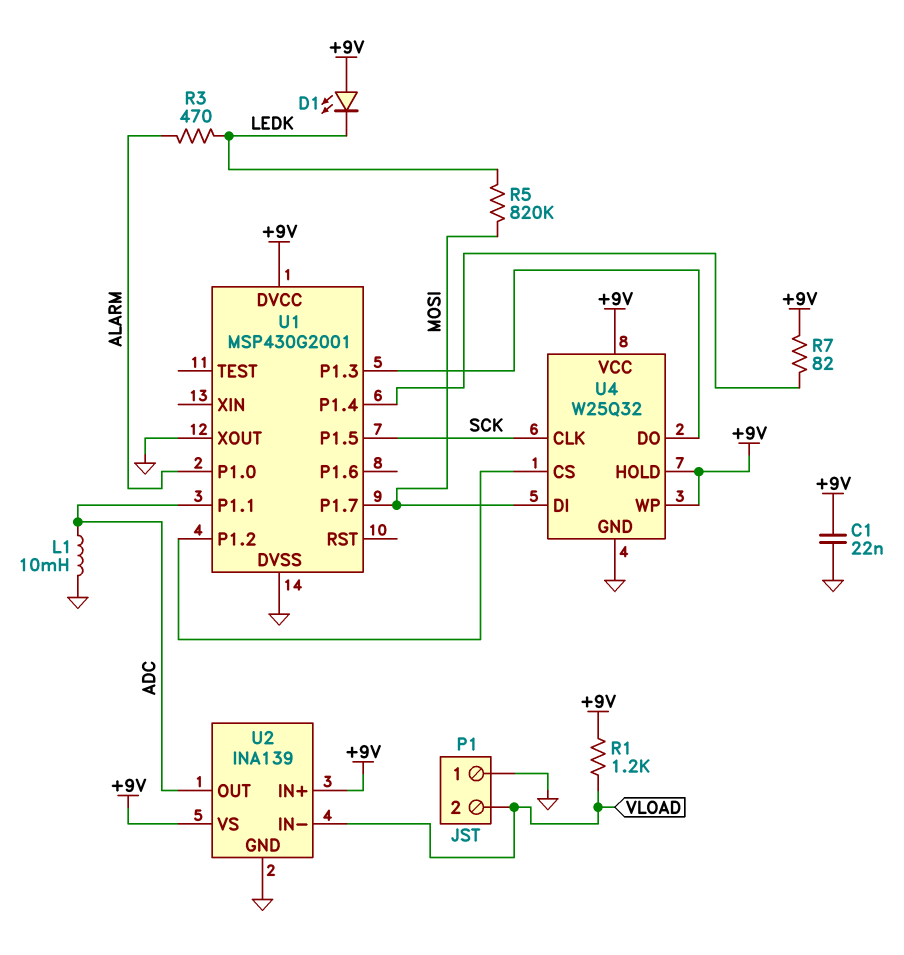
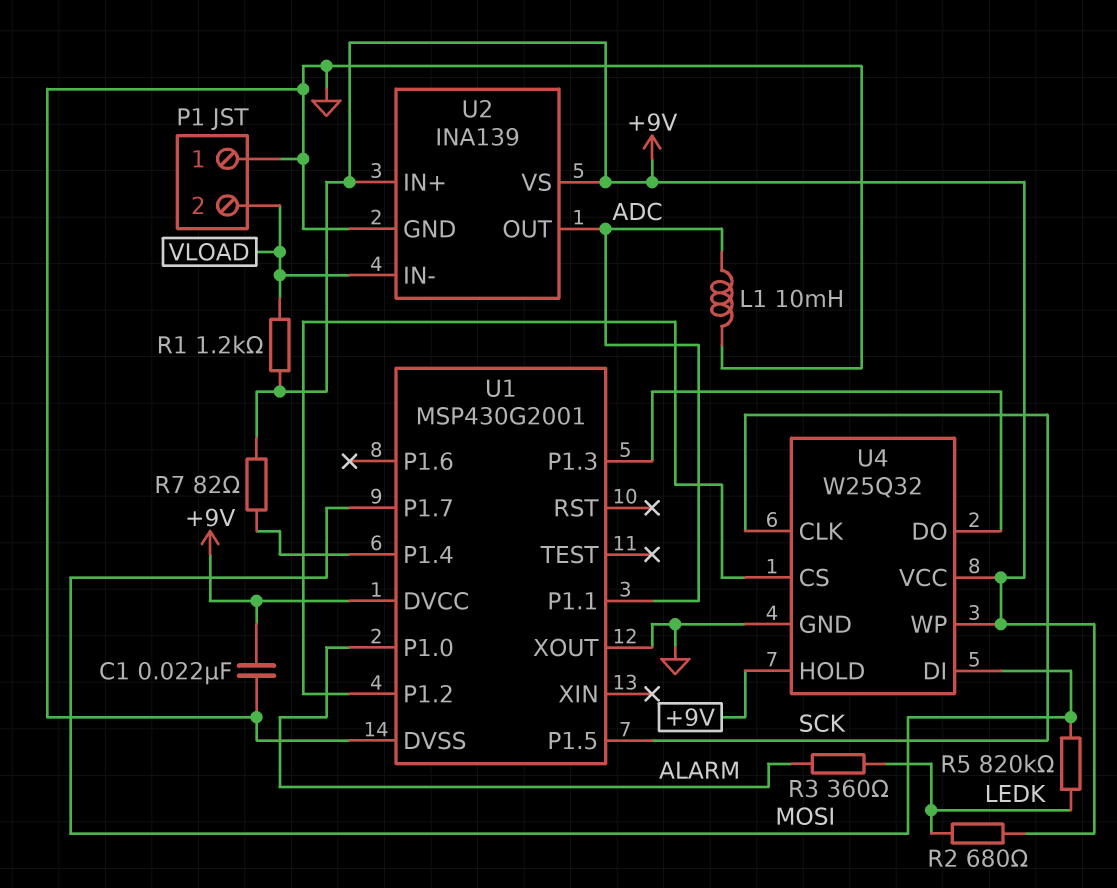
D1: LED (A +9V, K LEDK) -> none
R2: none -> 680 (+9V, LEDK)
R3: 470 (ALARM, LEDK) -> 360 (ALARM, LEDK)

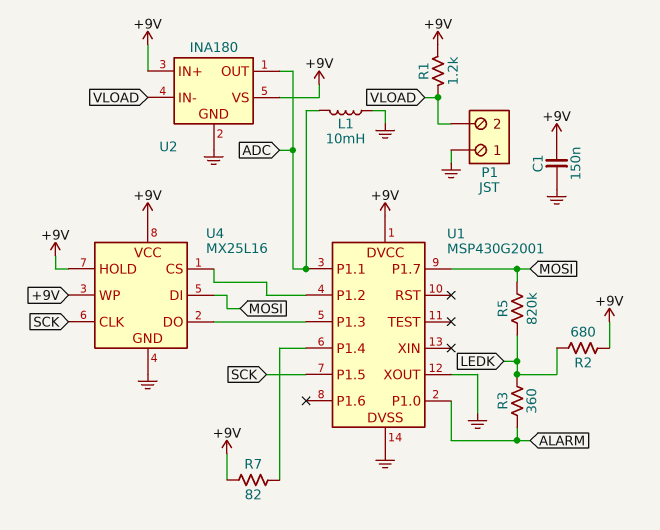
C1: 22nF (+9V, GND) -> 150nF (+9V, GND)
U2: INA139 -> INA180
U4: W25Q32 -> MX25L16

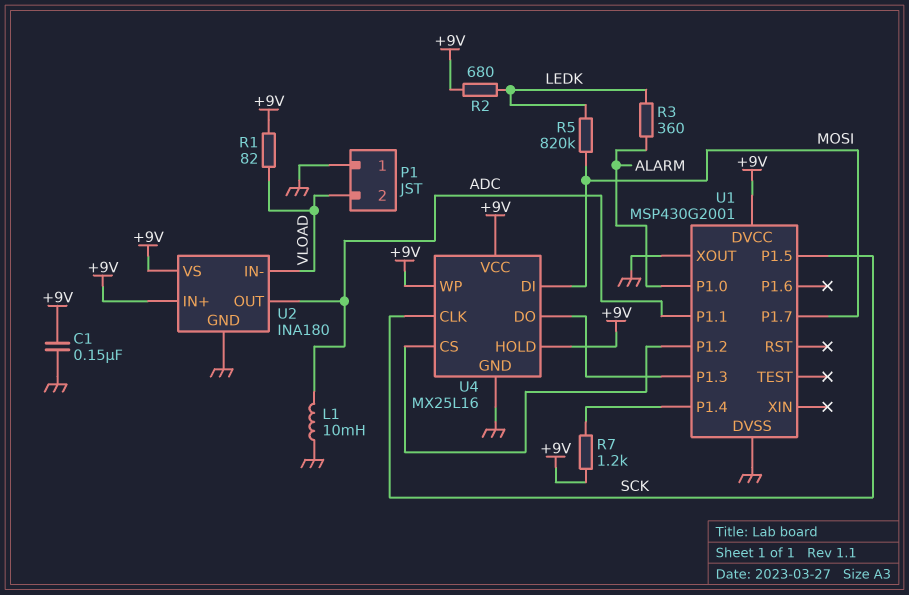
R1: 1.2k (+9V, VLOAD) -> 82 (+9V, VLOAD)
R7: 82 (+9V, U1/P1.4) -> 1.2k (+9V, U1/P1.4)

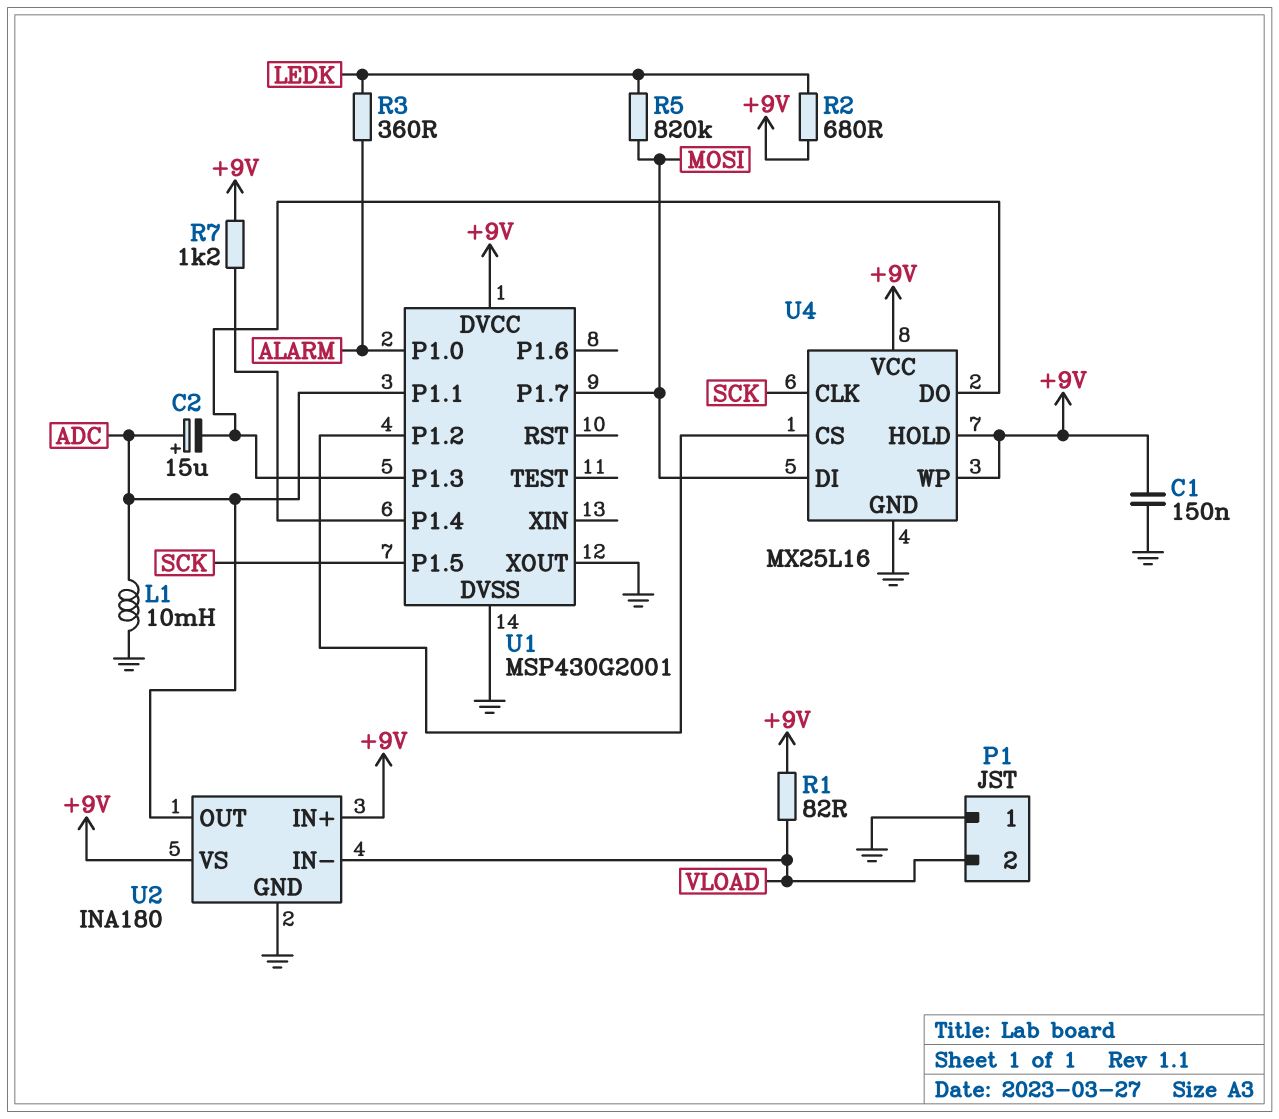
C2: none -> 15uF (plus ADC, minus U1/P1.3)

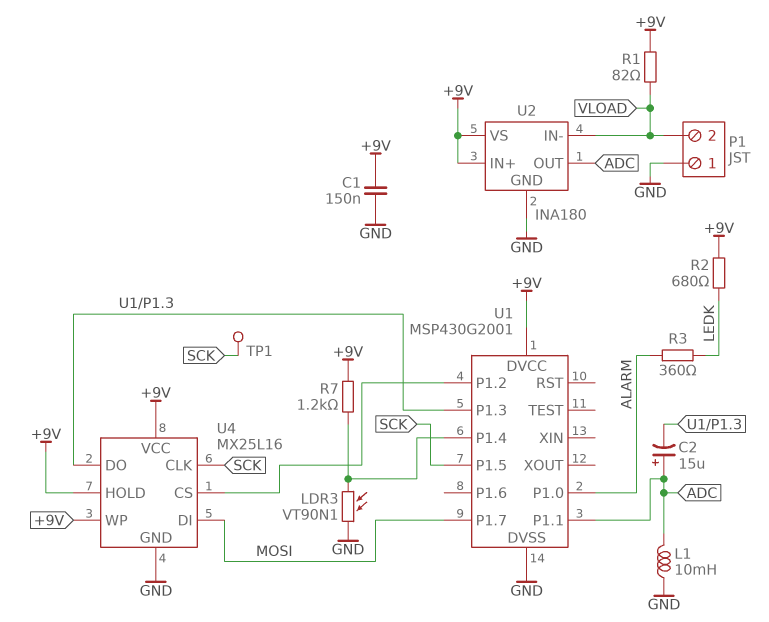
LDR3: none -> VT90N1 (GND, U1/P1.4)
R5: 820k (LEDK, MOSI) -> none
TP1: none -> test point (SCK)
U1 pin XOUT: GND -> none

